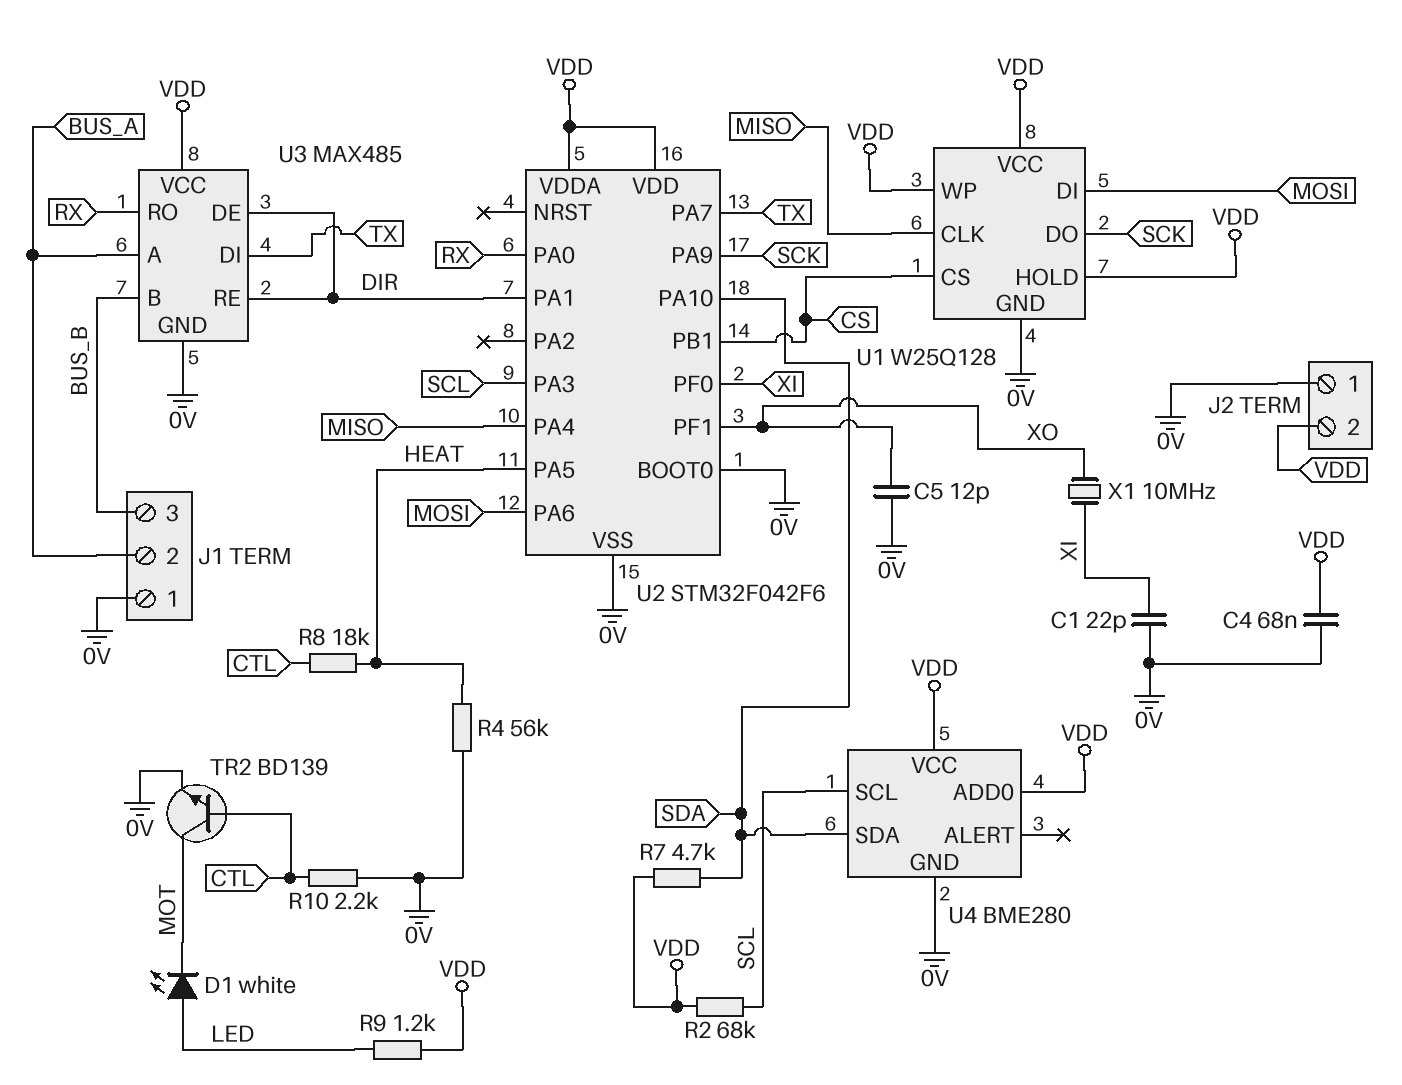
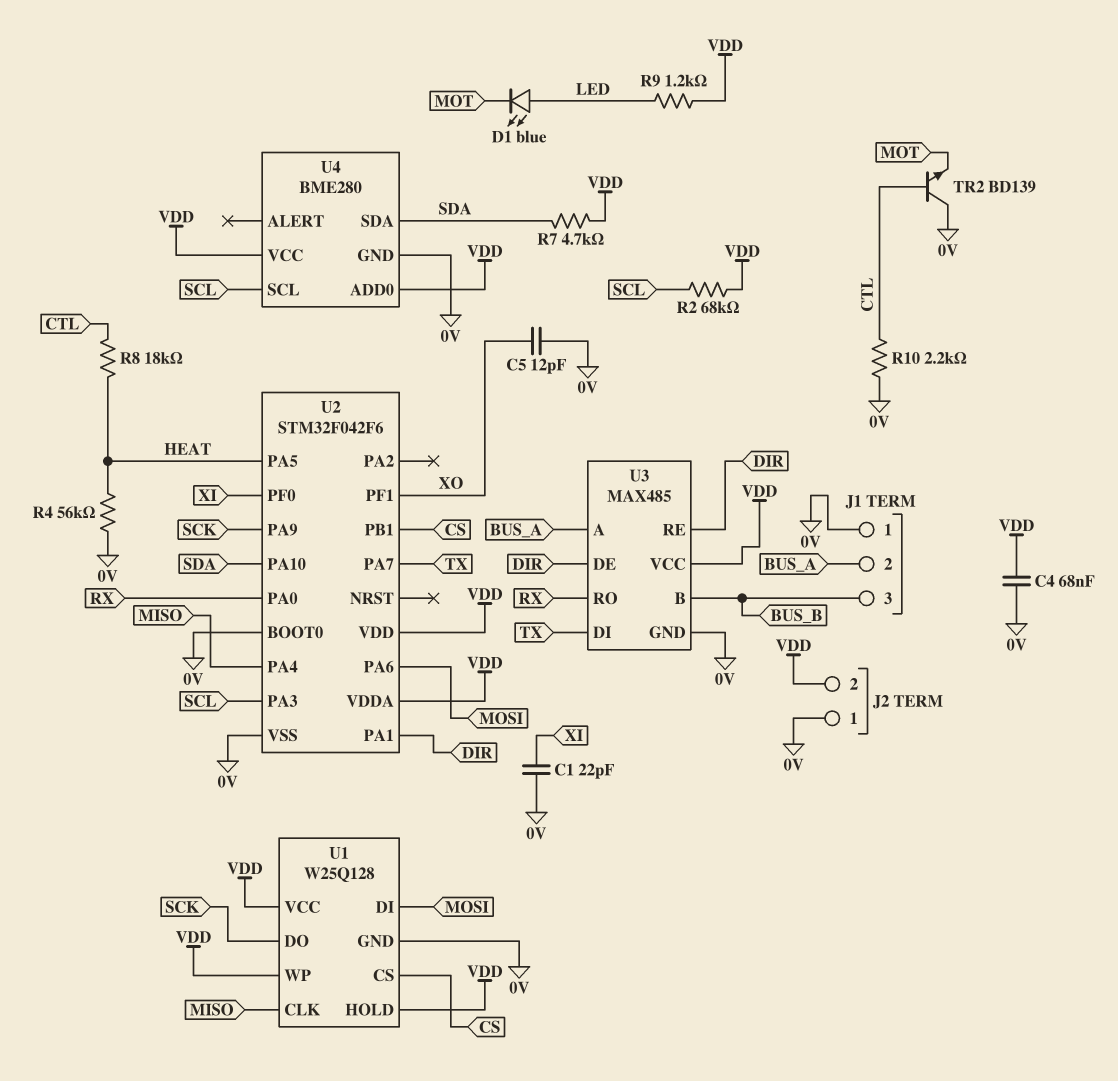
D1: LED white (A LED, K MOT) -> LED blue (A LED, K MOT)
TR2: NPN BD139 (B CTL, C MOT, E 0V) -> NPN BD139 (B CTL, C 0V, E MOT)
X1: 10MHz (XI, XO) -> none

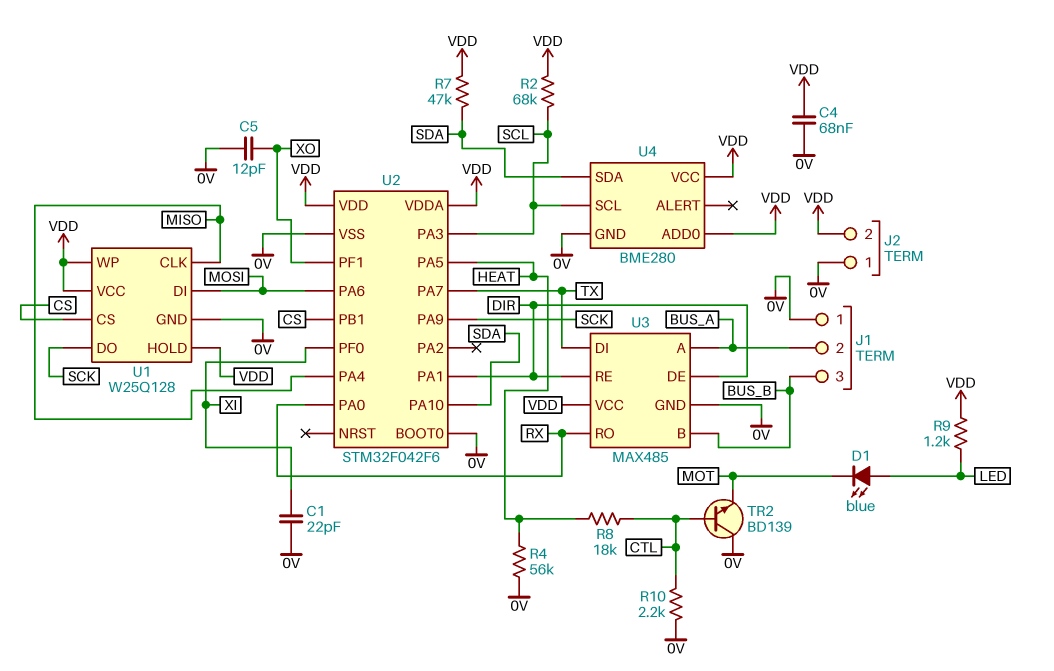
R7: 4.7k (SDA, VDD) -> 47k (SDA, VDD)

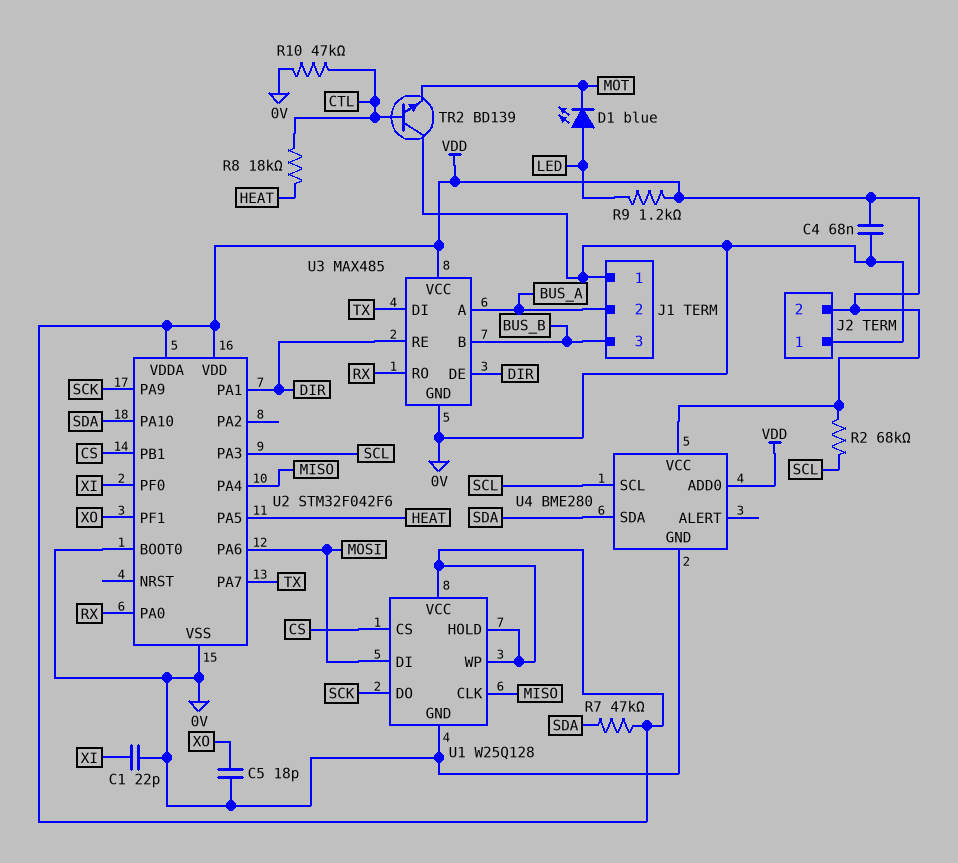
C5: 12pF (0V, XO) -> 18pF (0V, XO)
R4: 56k (0V, HEAT) -> none
R10: 2.2k (0V, CTL) -> 47k (0V, CTL)

